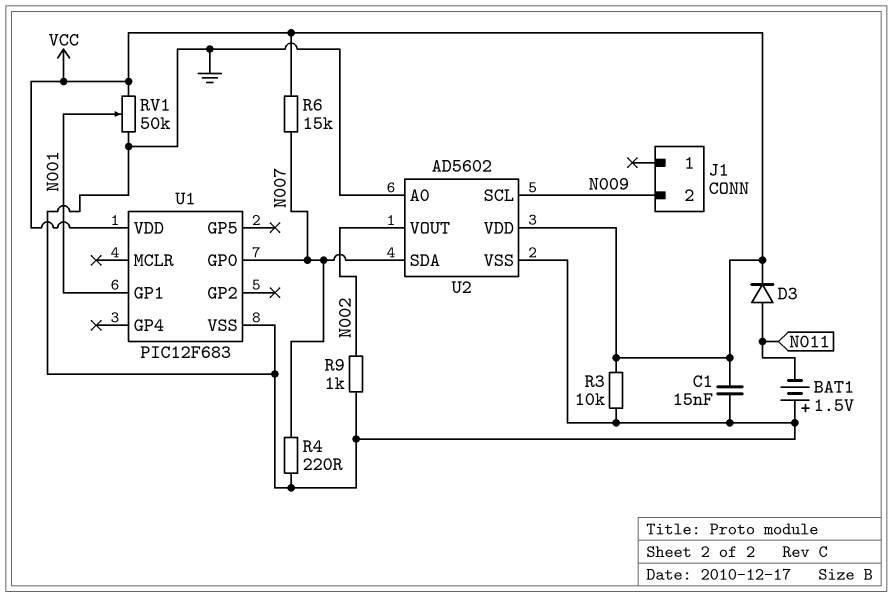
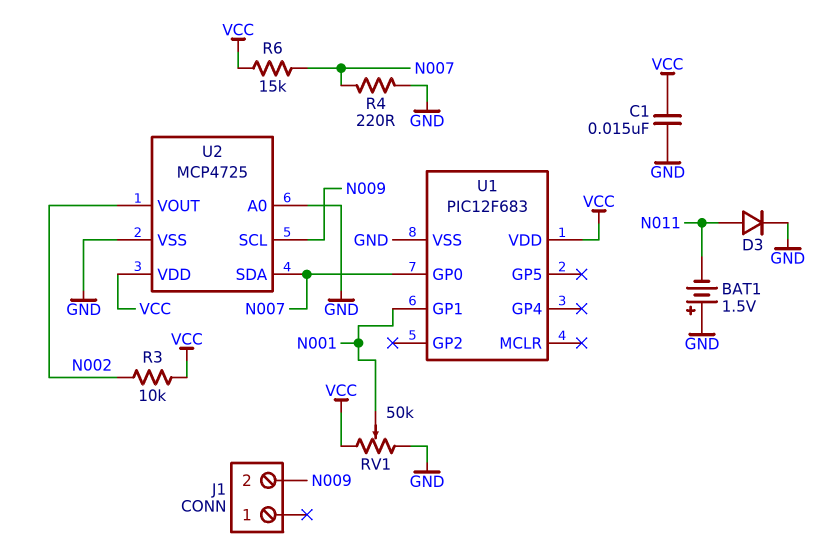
D3: diode (A N011, K VCC) -> diode (A N011, K GND)
R3: 10k (GND, VCC) -> 10k (N002, VCC)
R9: 1k (GND, N002) -> none
U2: AD5602 -> MCP4725

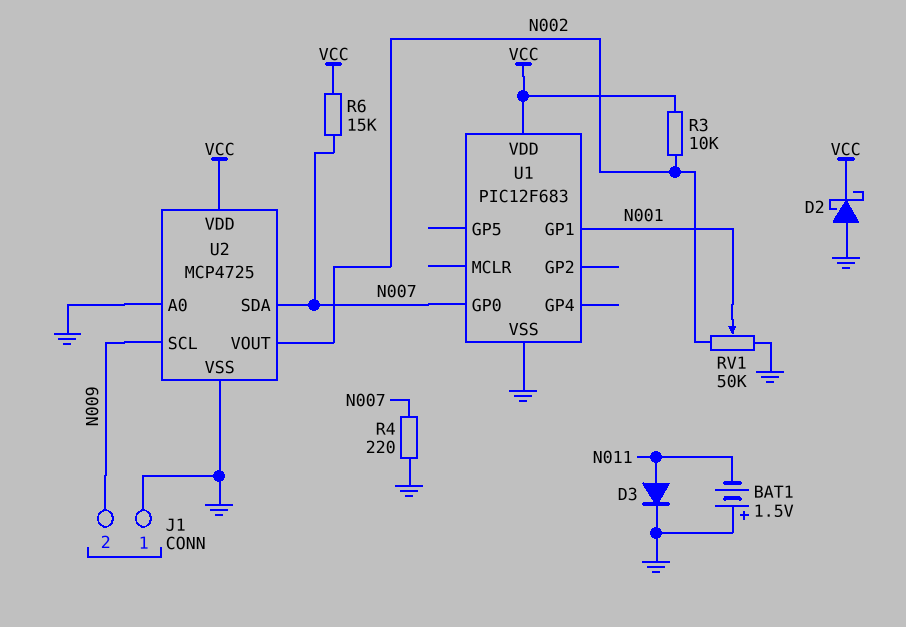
C1: 15nF (GND, VCC) -> none
D2: none -> schottky (A GND, K VCC)
J1 pin 1: none -> GND
RV1: 50k (GND, VCC, wiper N001) -> 50k (GND, N002, wiper N001)

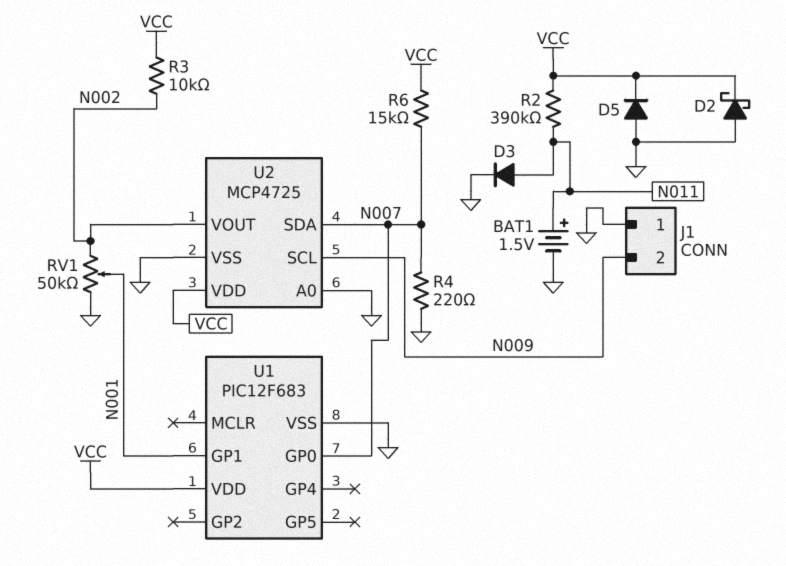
BAT1: 1.5V (plus GND, minus N011) -> 1.5V (plus N011, minus GND)
D5: none -> diode (A GND, K VCC)
R2: none -> 390k (N011, VCC)

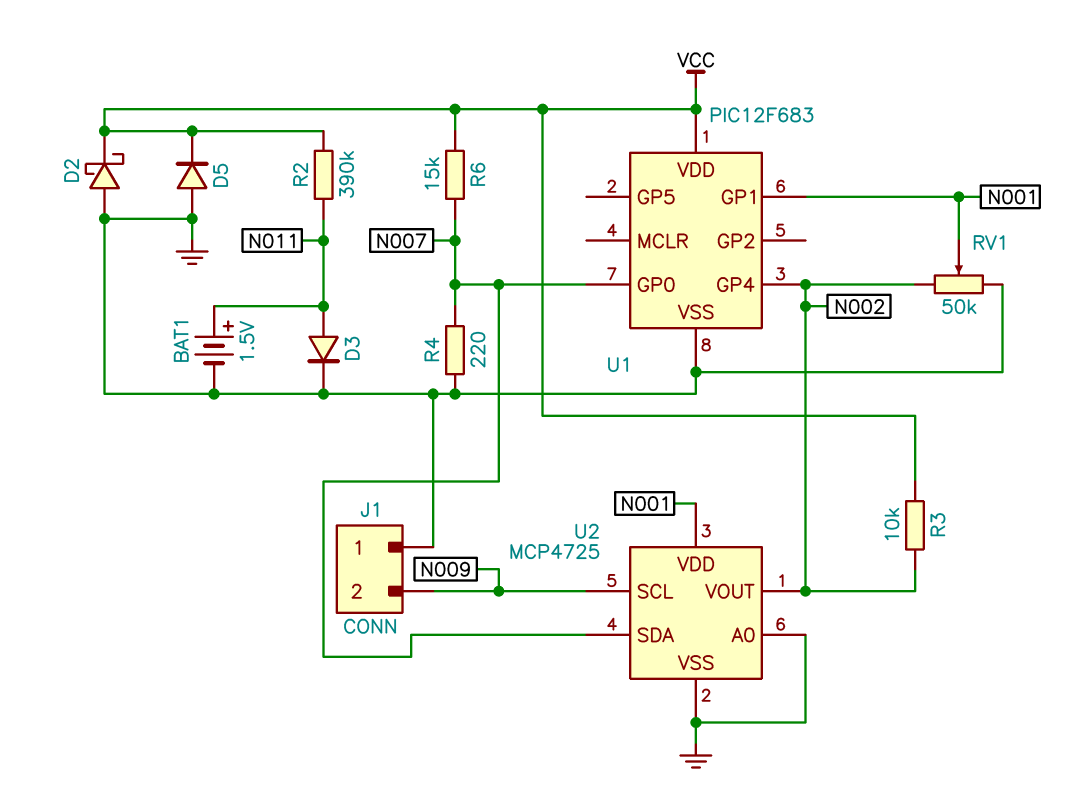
U1 pin GP4: none -> N002
U2 pin VDD: VCC -> N001

